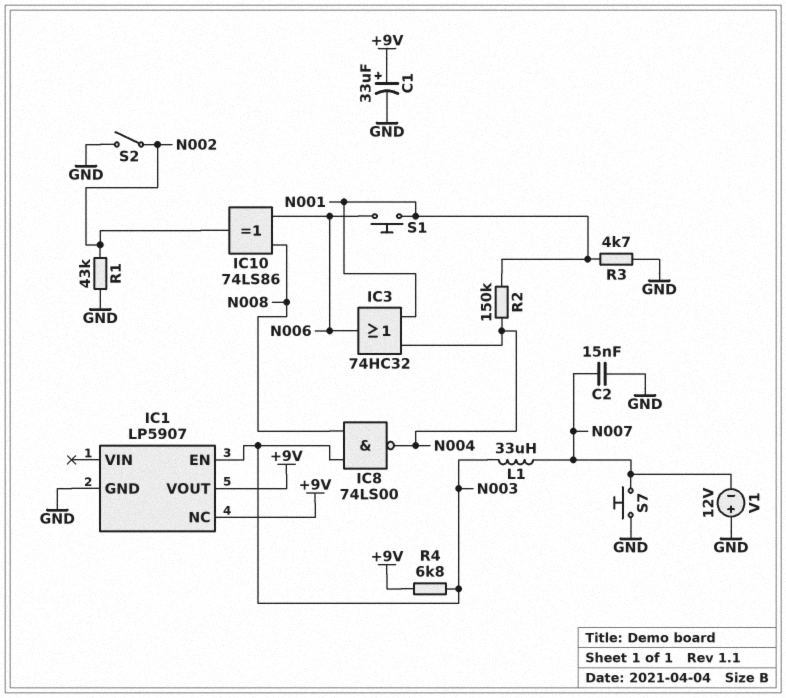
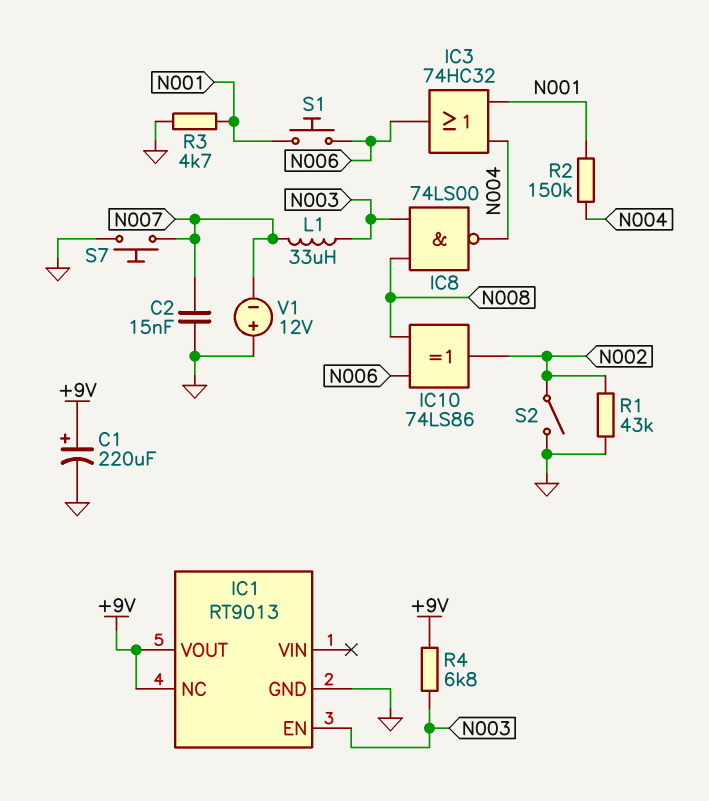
C1: 33uF (plus +9V, minus GND) -> 220uF (plus +9V, minus GND)
IC1: LP5907 -> RT9013

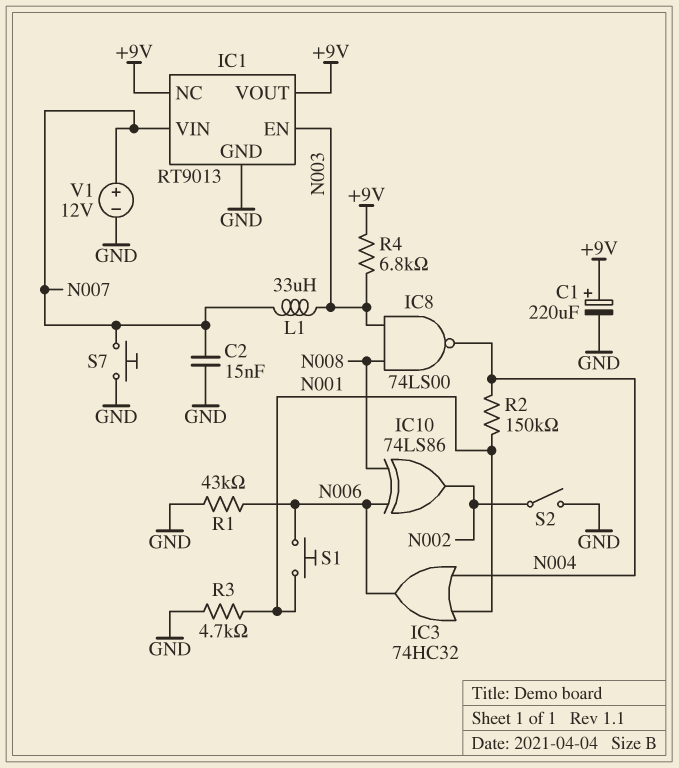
IC1 pin VIN: none -> N007
R1: 43k (GND, N002) -> 43k (GND, N006)
V1: 12V (plus GND, minus N007) -> 12V (plus N007, minus GND)

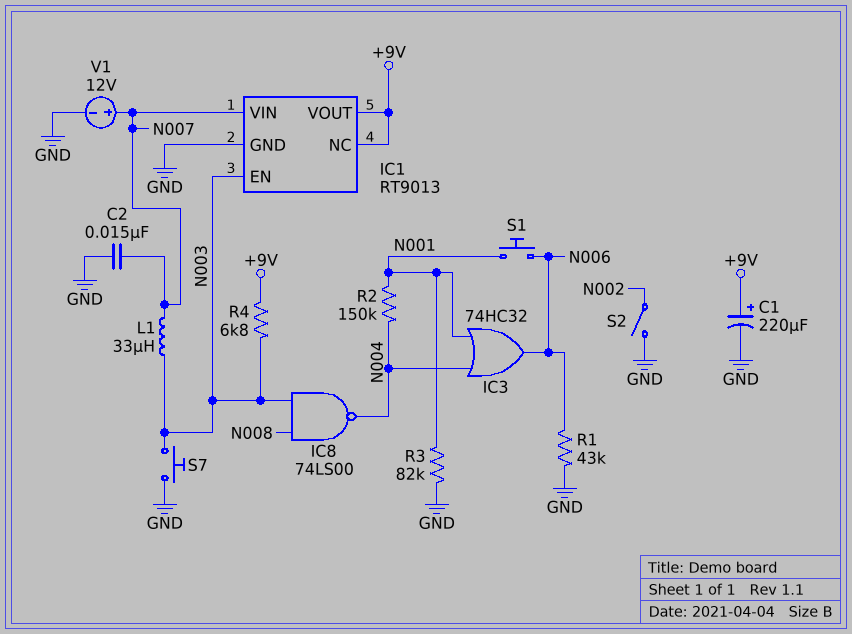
IC10: XOR 74LS86 (in N006, in N008, out N002) -> none
R3: 4.7k (GND, N001) -> 82k (GND, N001)
S7: button (GND, N007) -> button (GND, N003)

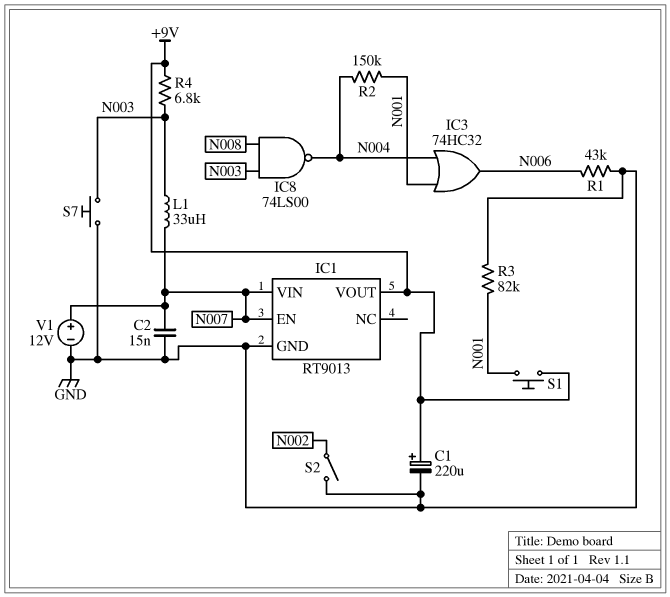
IC1 pin EN: N003 -> N007
IC1 pin NC: +9V -> none
S1: button (N001, N006) -> button (+9V, N001)

